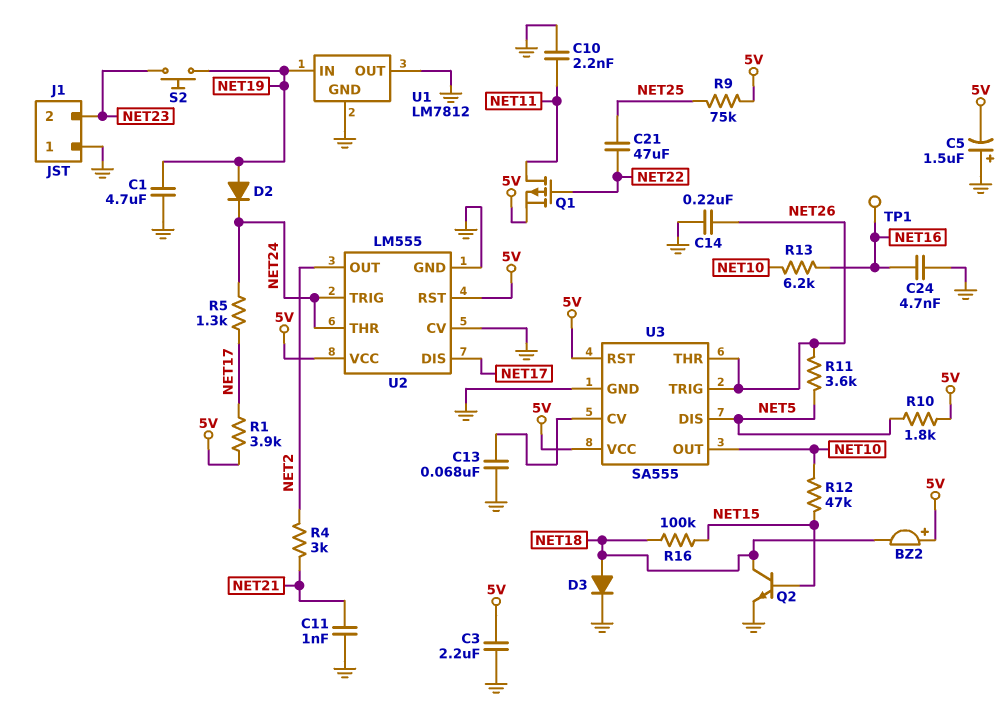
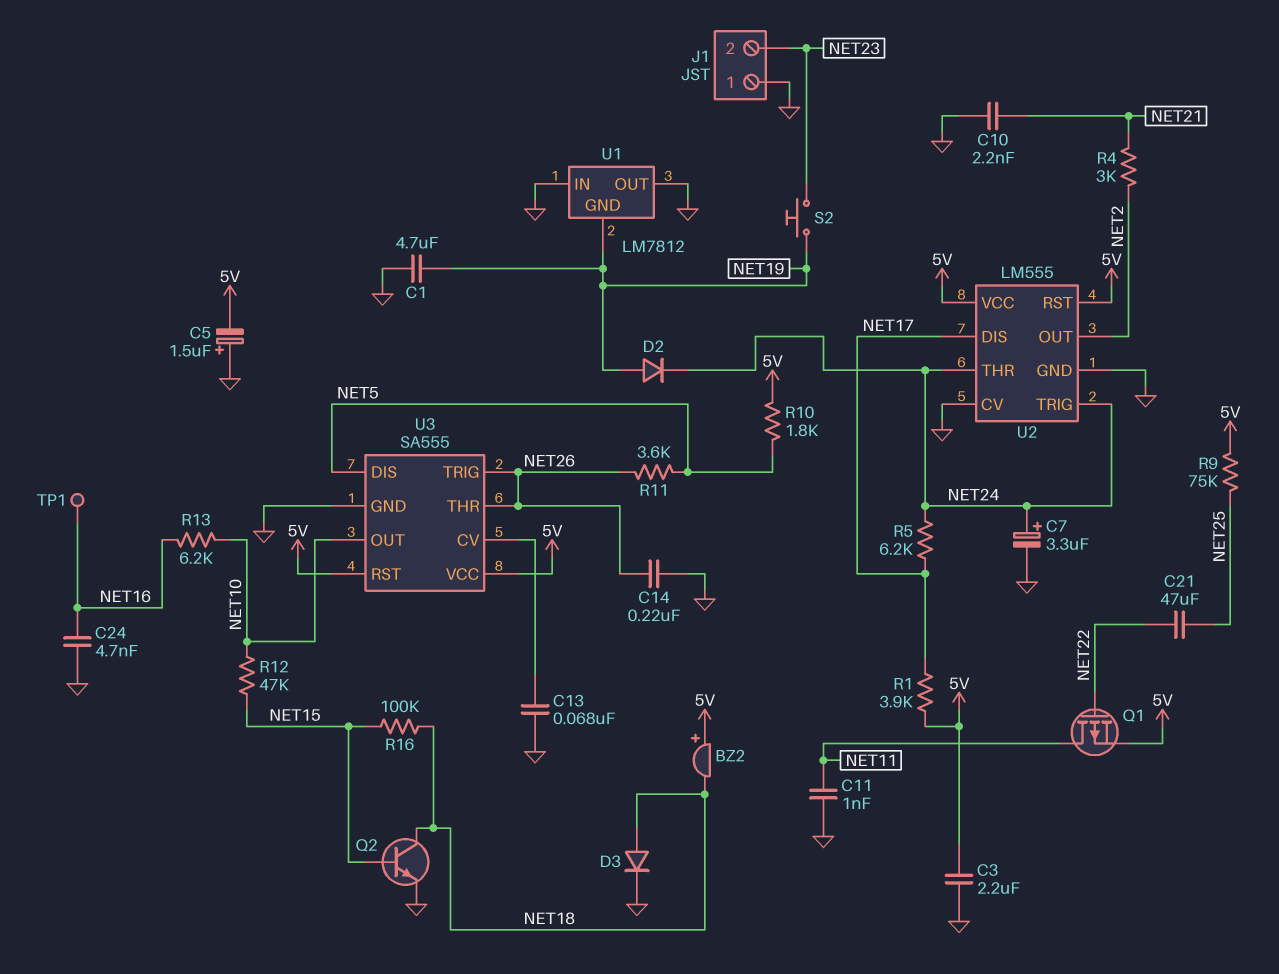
C7: none -> 3.3uF (plus NET24, minus GND)
C10: 2.2nF (GND, NET11) -> 2.2nF (GND, NET21)
C11: 1nF (GND, NET21) -> 1nF (GND, NET11)
R5: 1.3k (NET17, NET24) -> 6.2k (NET17, NET24)
U1 pin GND: GND -> NET19
U1 pin IN: NET19 -> GND

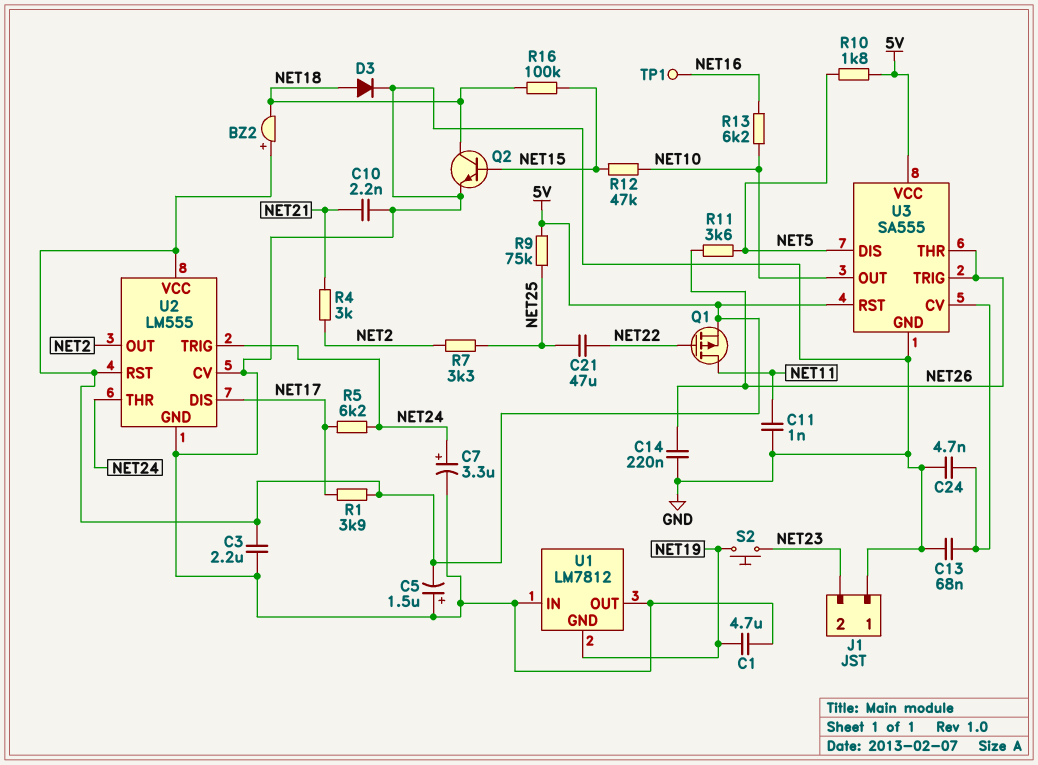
C24: 4.7nF (GND, NET16) -> 4.7nF (GND, U3/CV)
D2: diode (A NET19, K NET24) -> none
R7: none -> 3.3k (NET2, NET25)

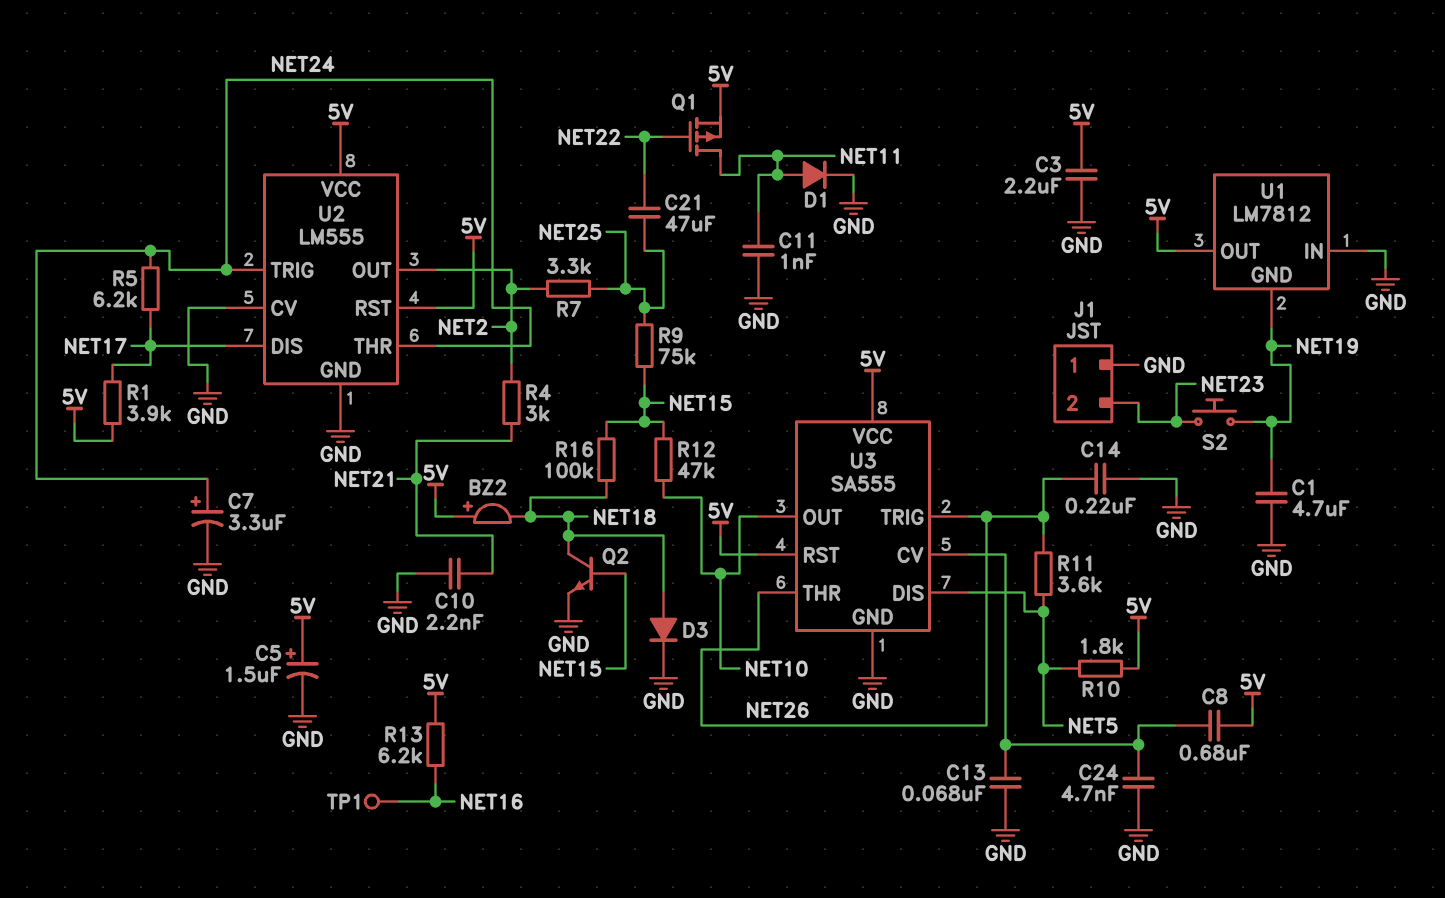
C5: 1.5uF (plus GND, minus 5V) -> 1.5uF (plus 5V, minus GND)
C8: none -> 680nF (5V, U3/CV)
D1: none -> diode (A NET11, K GND)
R9: 75k (5V, NET25) -> 75k (NET15, NET25)
R13: 6.2k (NET10, NET16) -> 6.2k (5V, NET16)
U1 pin OUT: GND -> 5V

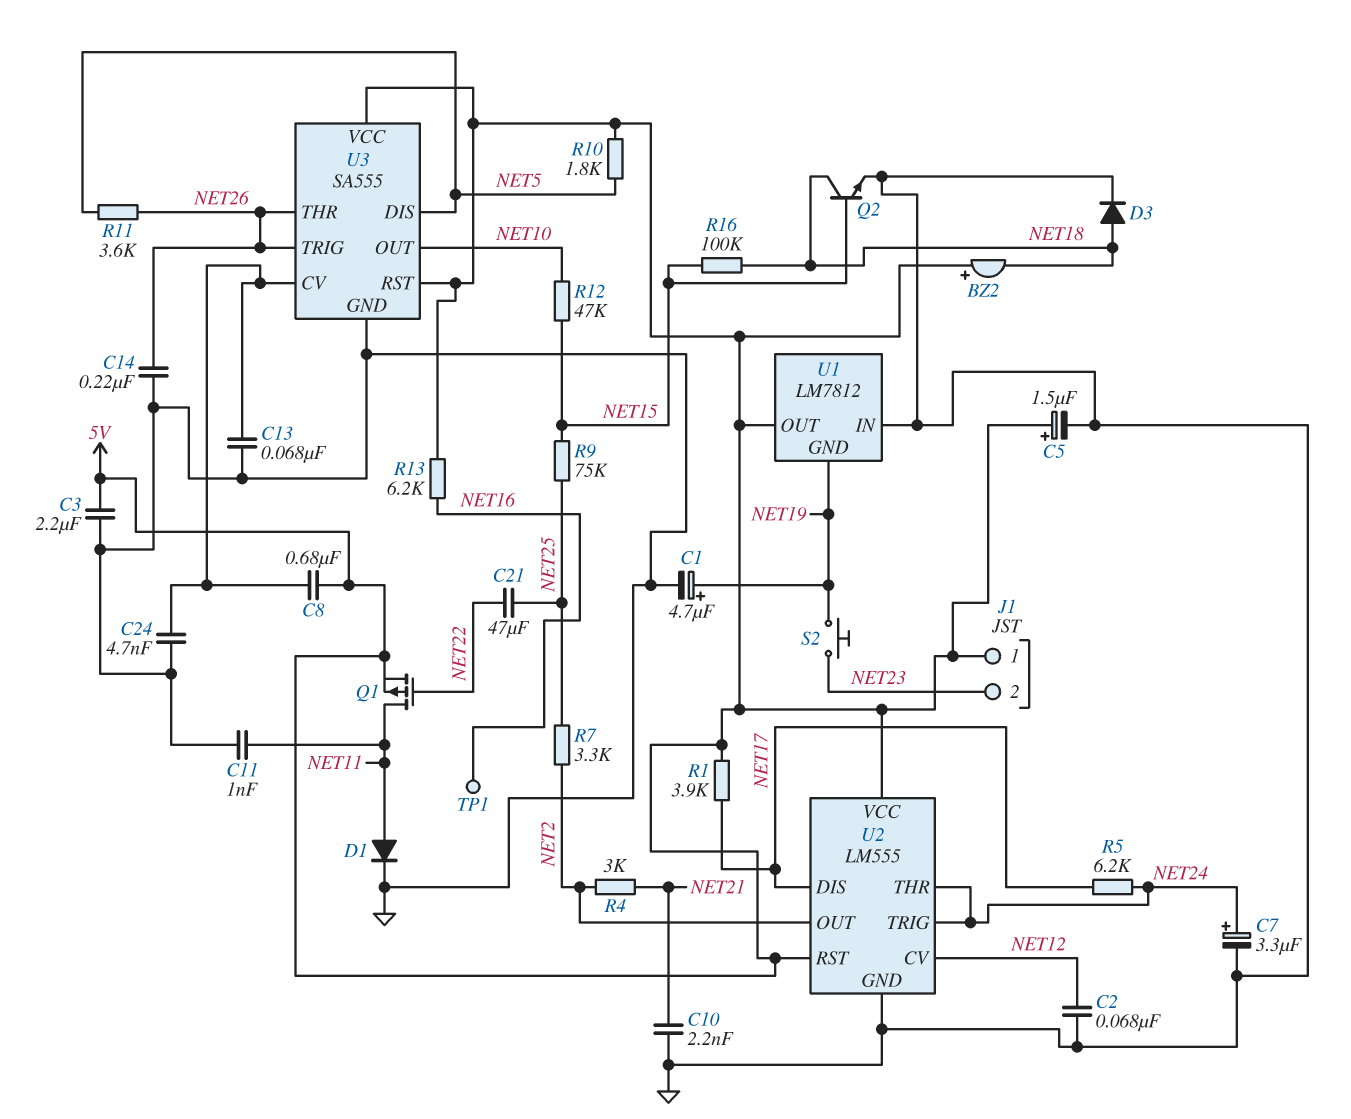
C1: 4.7uF (GND, NET19) -> 4.7uF (plus NET19, minus GND)
C2: none -> 68nF (GND, NET12)
J1 pin 1: GND -> 5V
U2 pin CV: GND -> NET12

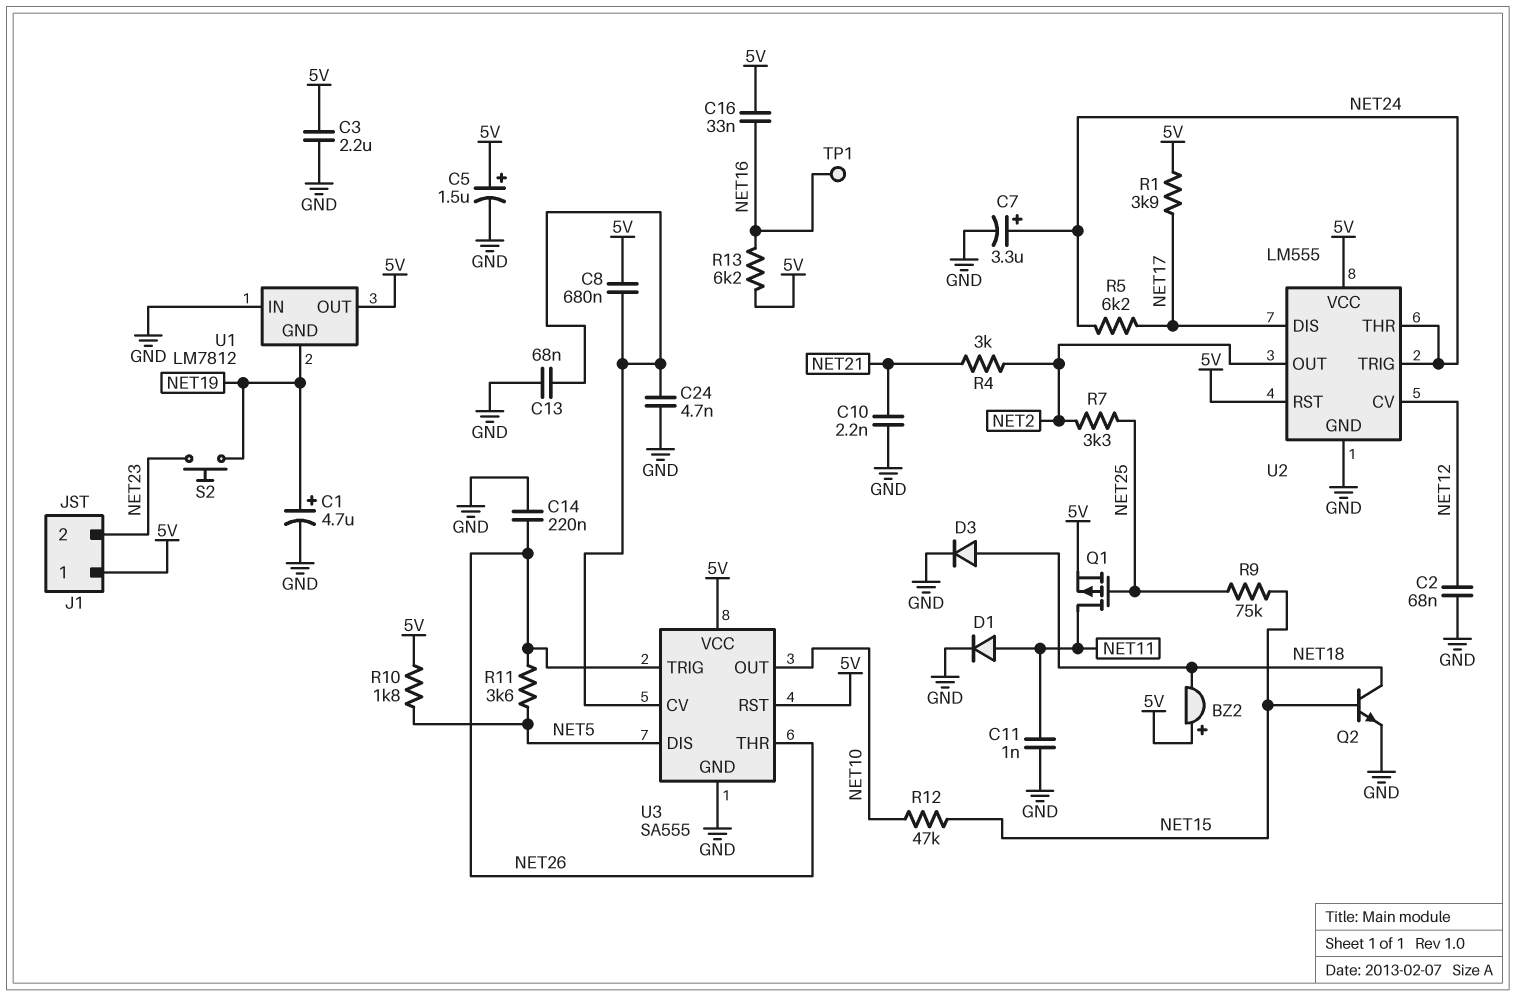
C16: none -> 33nF (5V, NET16)
C21: 47uF (NET22, NET25) -> none
Q1: PMOS (G NET22, D NET11, S 5V) -> PMOS (G NET25, D NET11, S 5V)
R16: 100k (NET15, NET18) -> none

